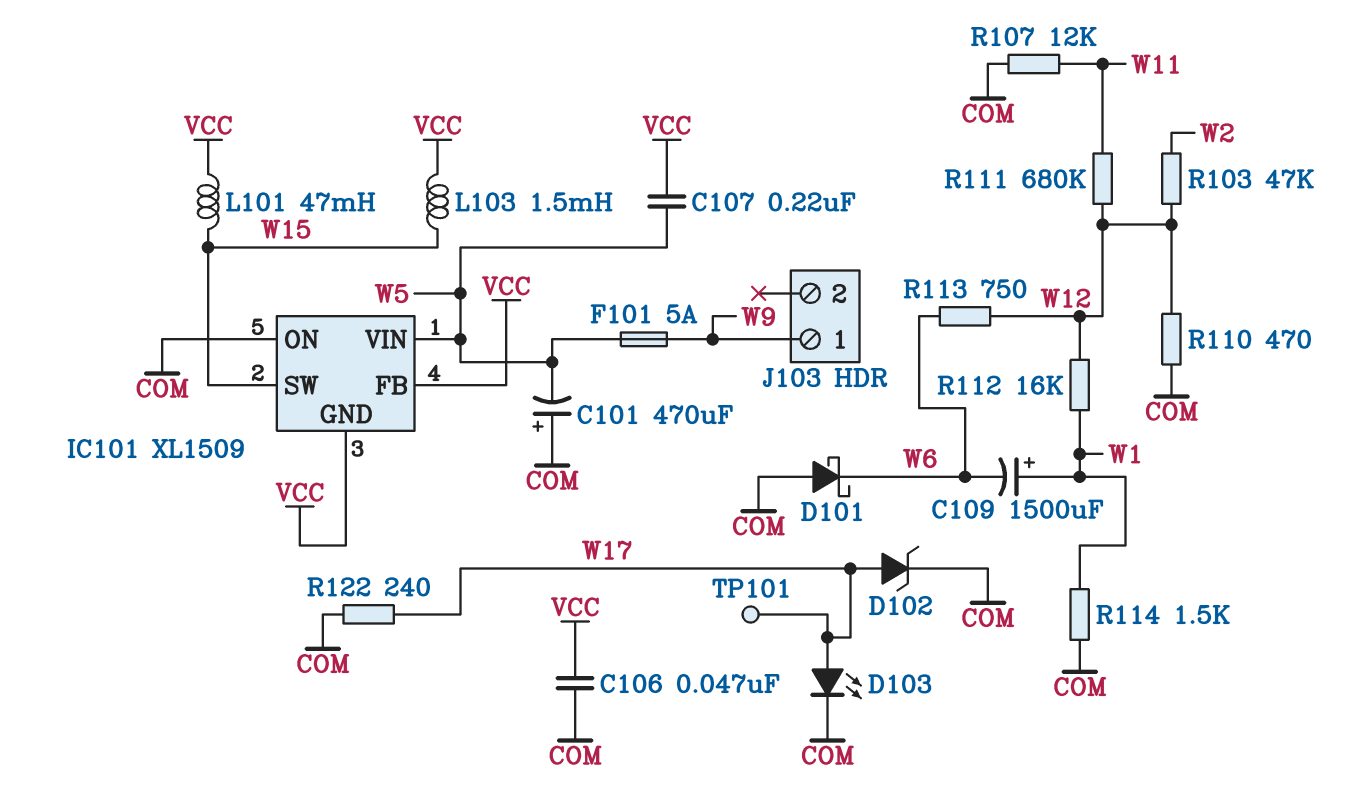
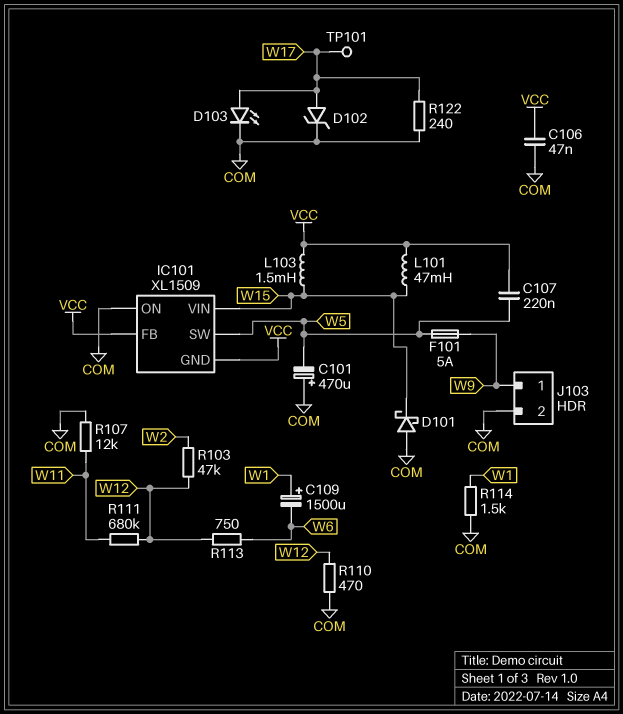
D101: schottky (A COM, K W6) -> schottky (A COM, K W15)
IC101 pin SW: W15 -> W5
IC101 pin VIN: W5 -> W15
J103 pin 2: none -> COM
R112: 16k (W1, W12) -> none

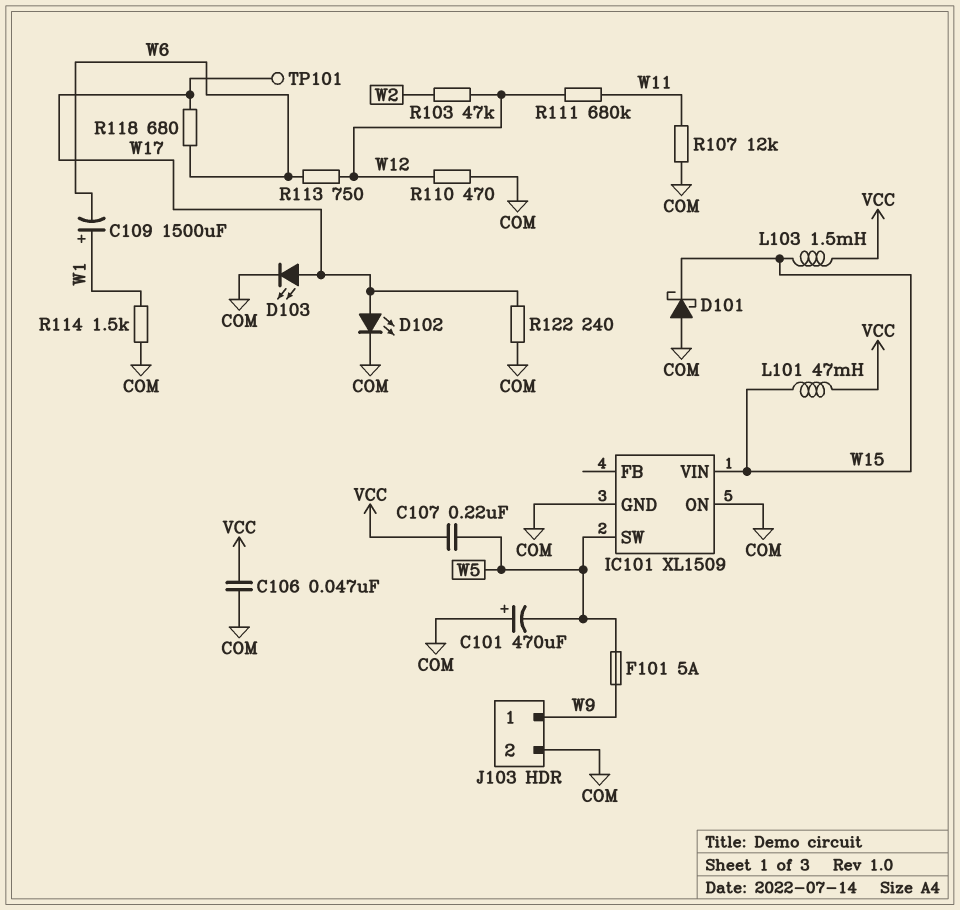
D102: zener (A W17, K COM) -> LED (A W17, K COM)
IC101 pin FB: VCC -> none
IC101 pin GND: VCC -> COM
R118: none -> 680 (W6, W17)

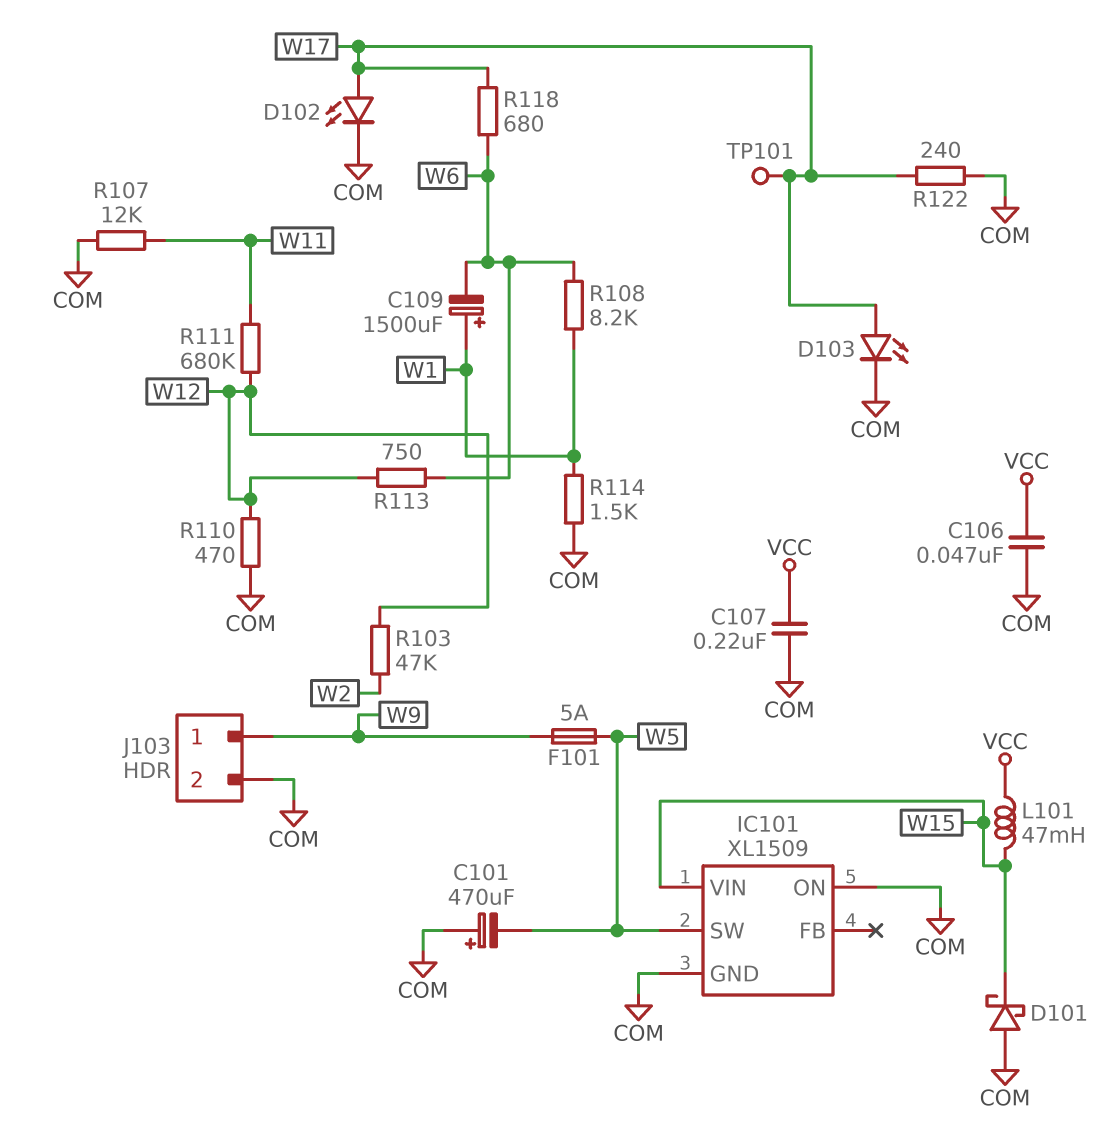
C107: 220nF (VCC, W5) -> 220nF (COM, VCC)
L103: 1.5mH (VCC, W15) -> none
R108: none -> 8.2k (W1, W6)

